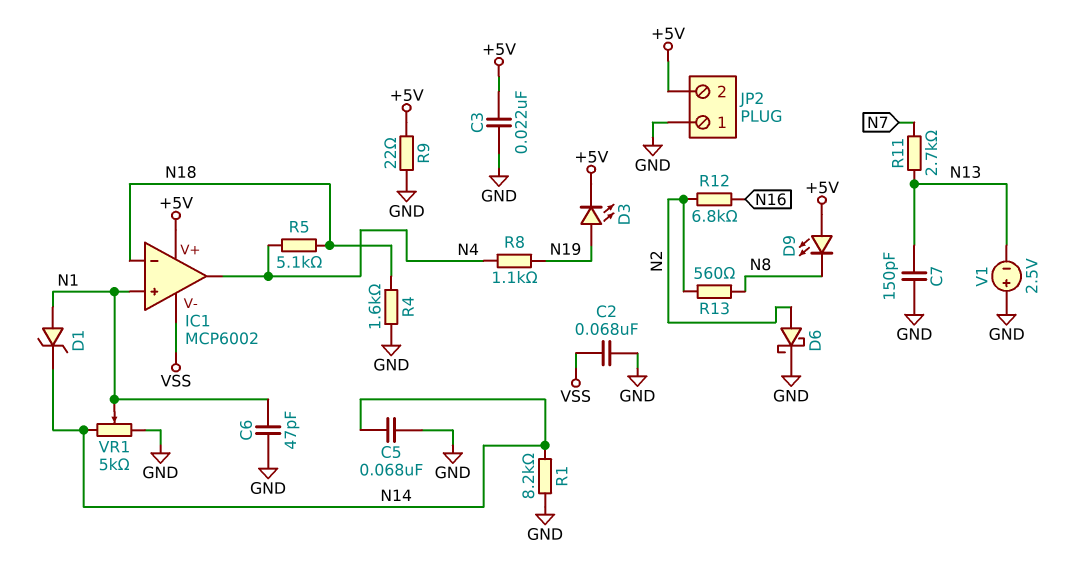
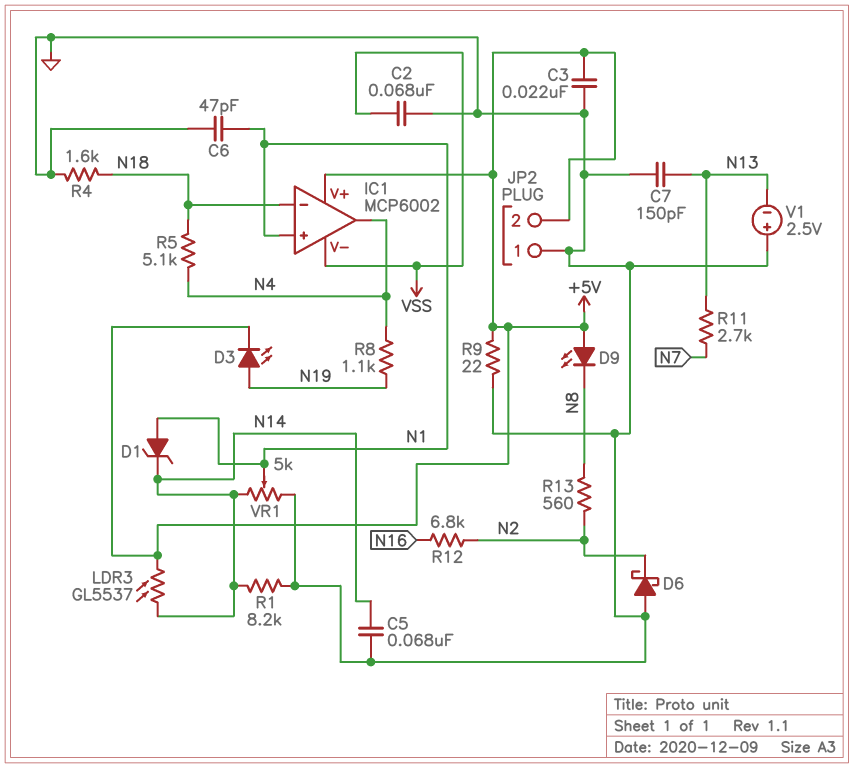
D6: schottky (A N2, K GND) -> schottky (A GND, K N2)
LDR3: none -> GL5537 (+5V, N14)

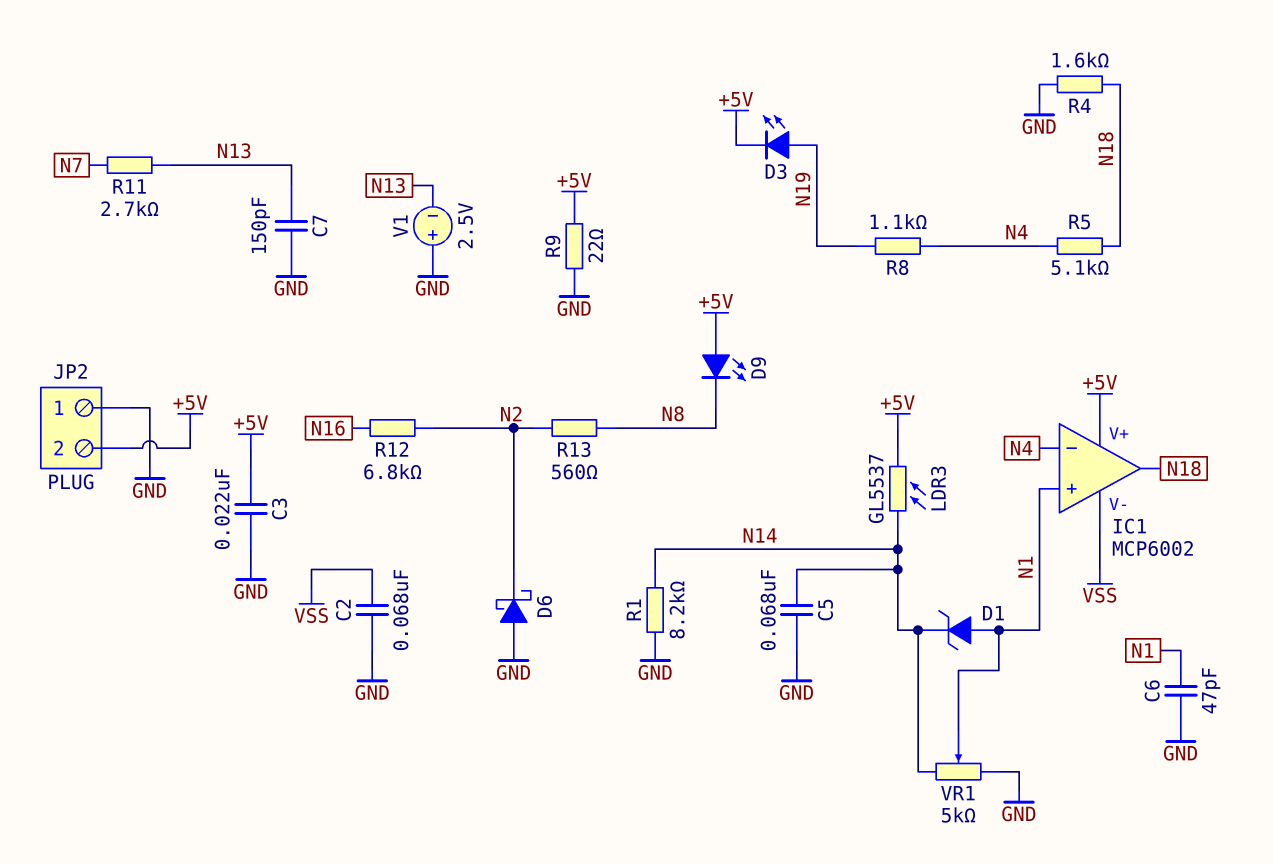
IC1 pin in-: N18 -> N4
IC1 pin out: N4 -> N18

